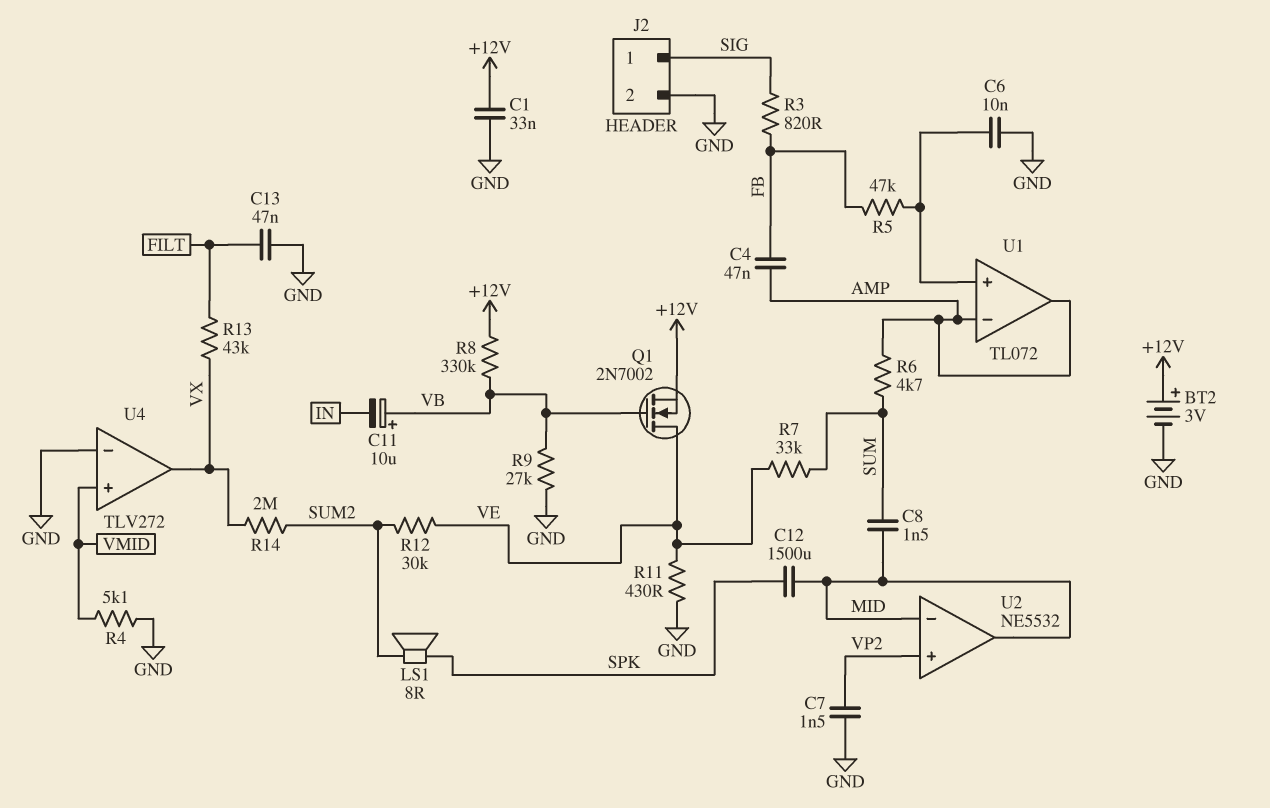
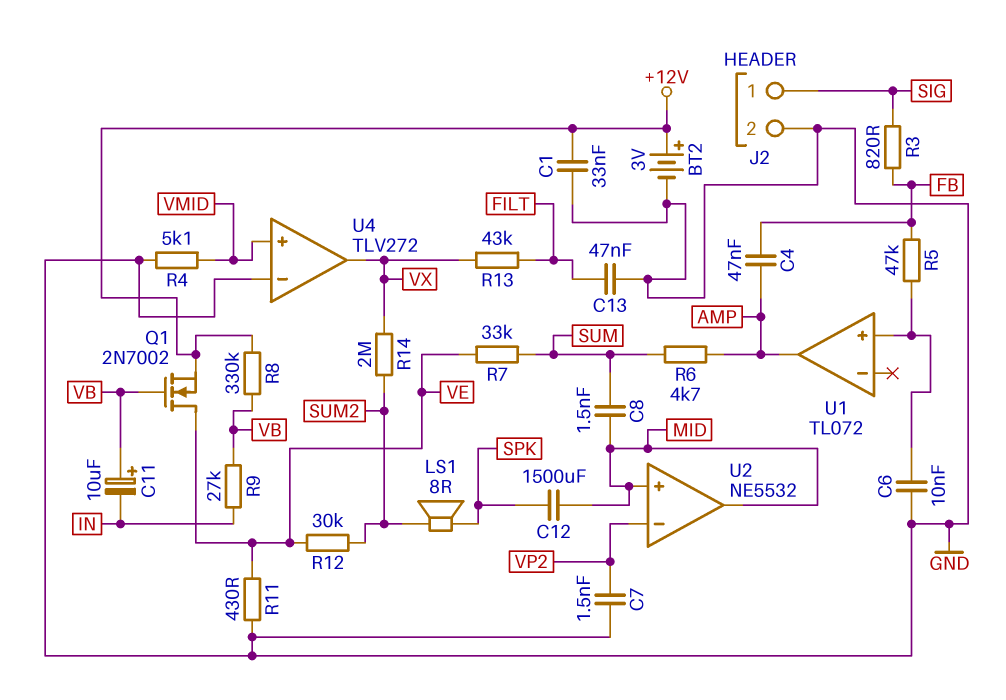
R9: 27k (GND, VB) -> 27k (IN, VB)
U1 pin in-: AMP -> none
U2 pin in+: VP2 -> MID
U2 pin in-: MID -> VP2

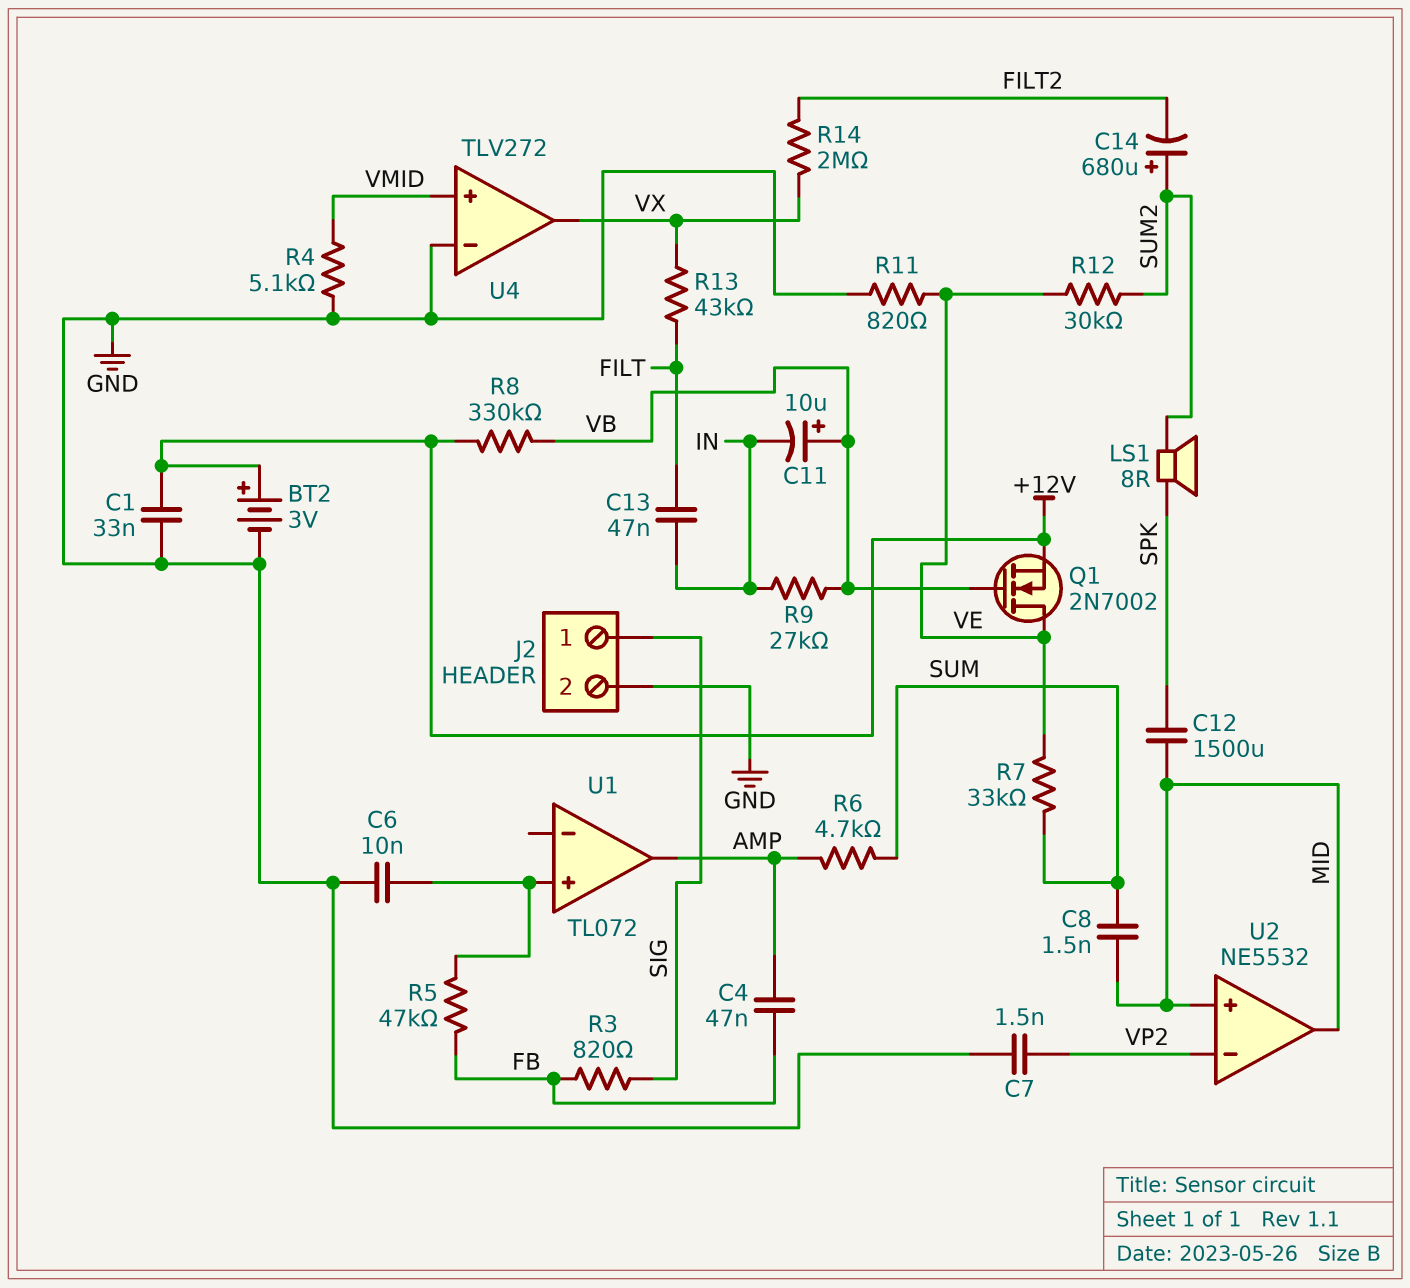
C13: 47nF (FILT, GND) -> 47nF (FILT, IN)
C14: none -> 680uF (plus SUM2, minus FILT2)
R11: 430 (GND, VE) -> 820 (GND, VE)
R14: 2M (SUM2, VX) -> 2M (FILT2, VX)

